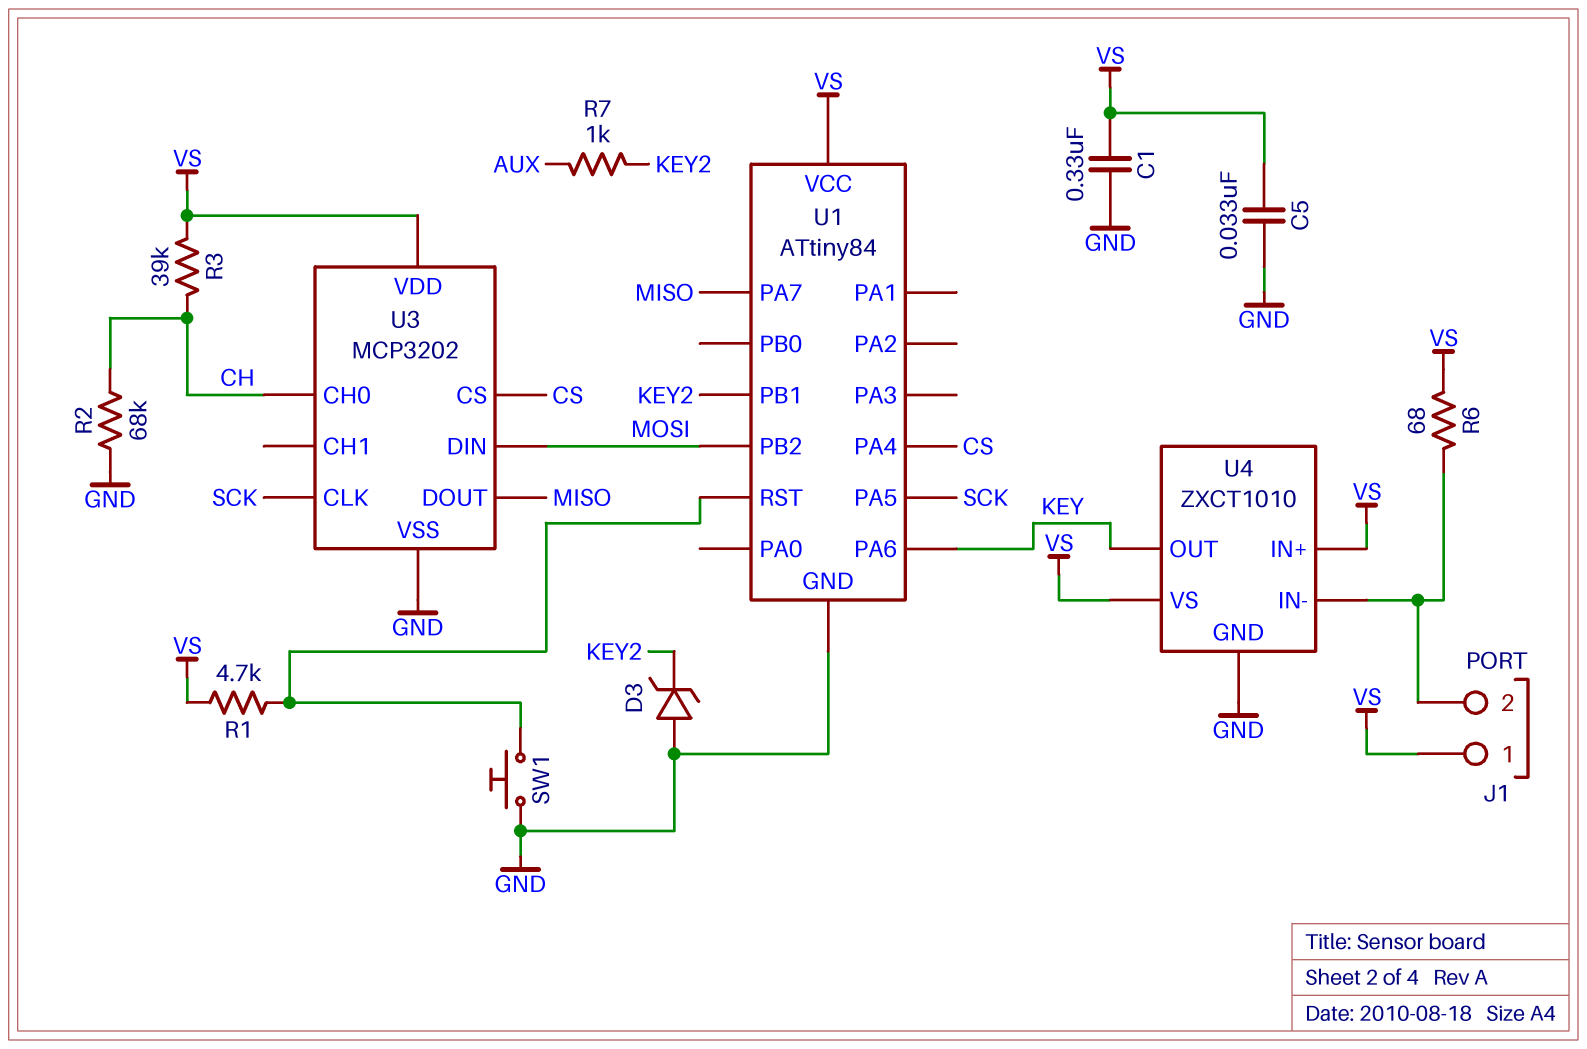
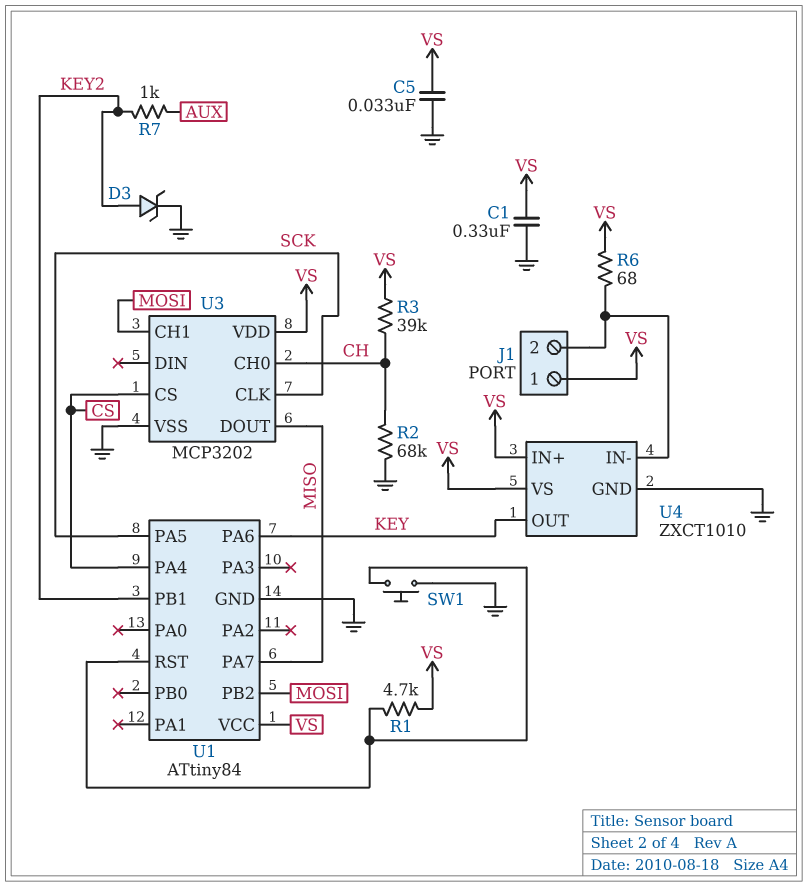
D3: zener (A GND, K KEY2) -> zener (A KEY2, K GND)
U3 pin CH1: none -> MOSI
U3 pin DIN: MOSI -> none

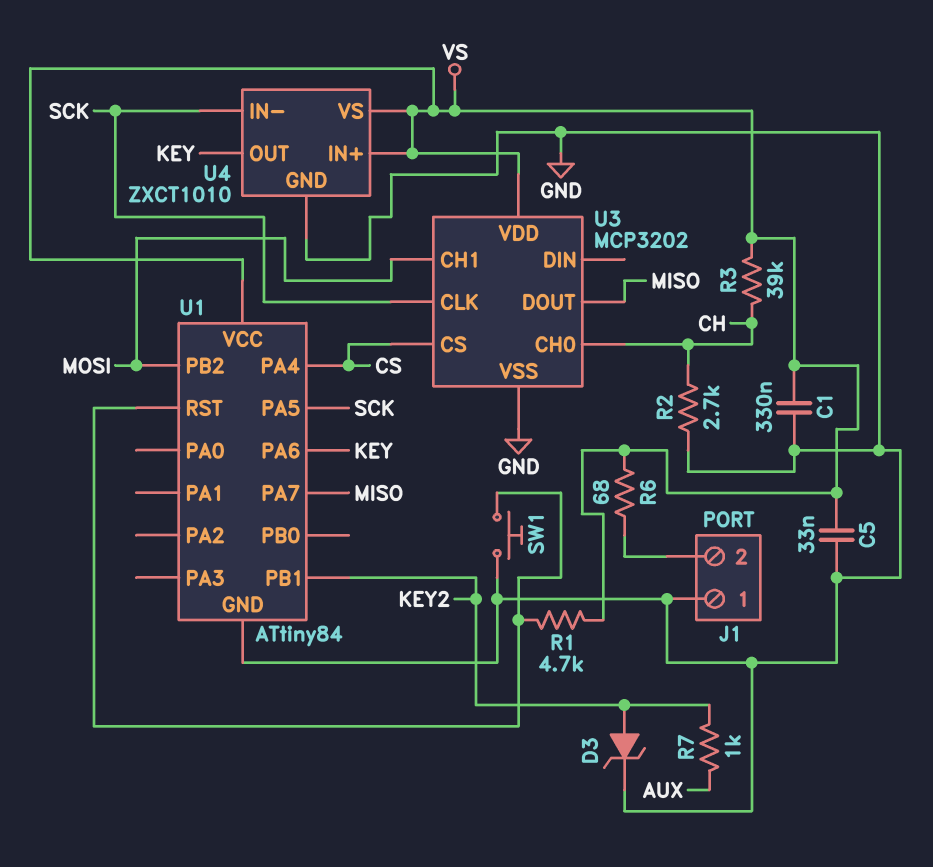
J1 pin 1: VS -> GND
R2: 68k (CH, GND) -> 2.7k (CH, GND)
U4 pin IN-: J1/2 -> SCK

